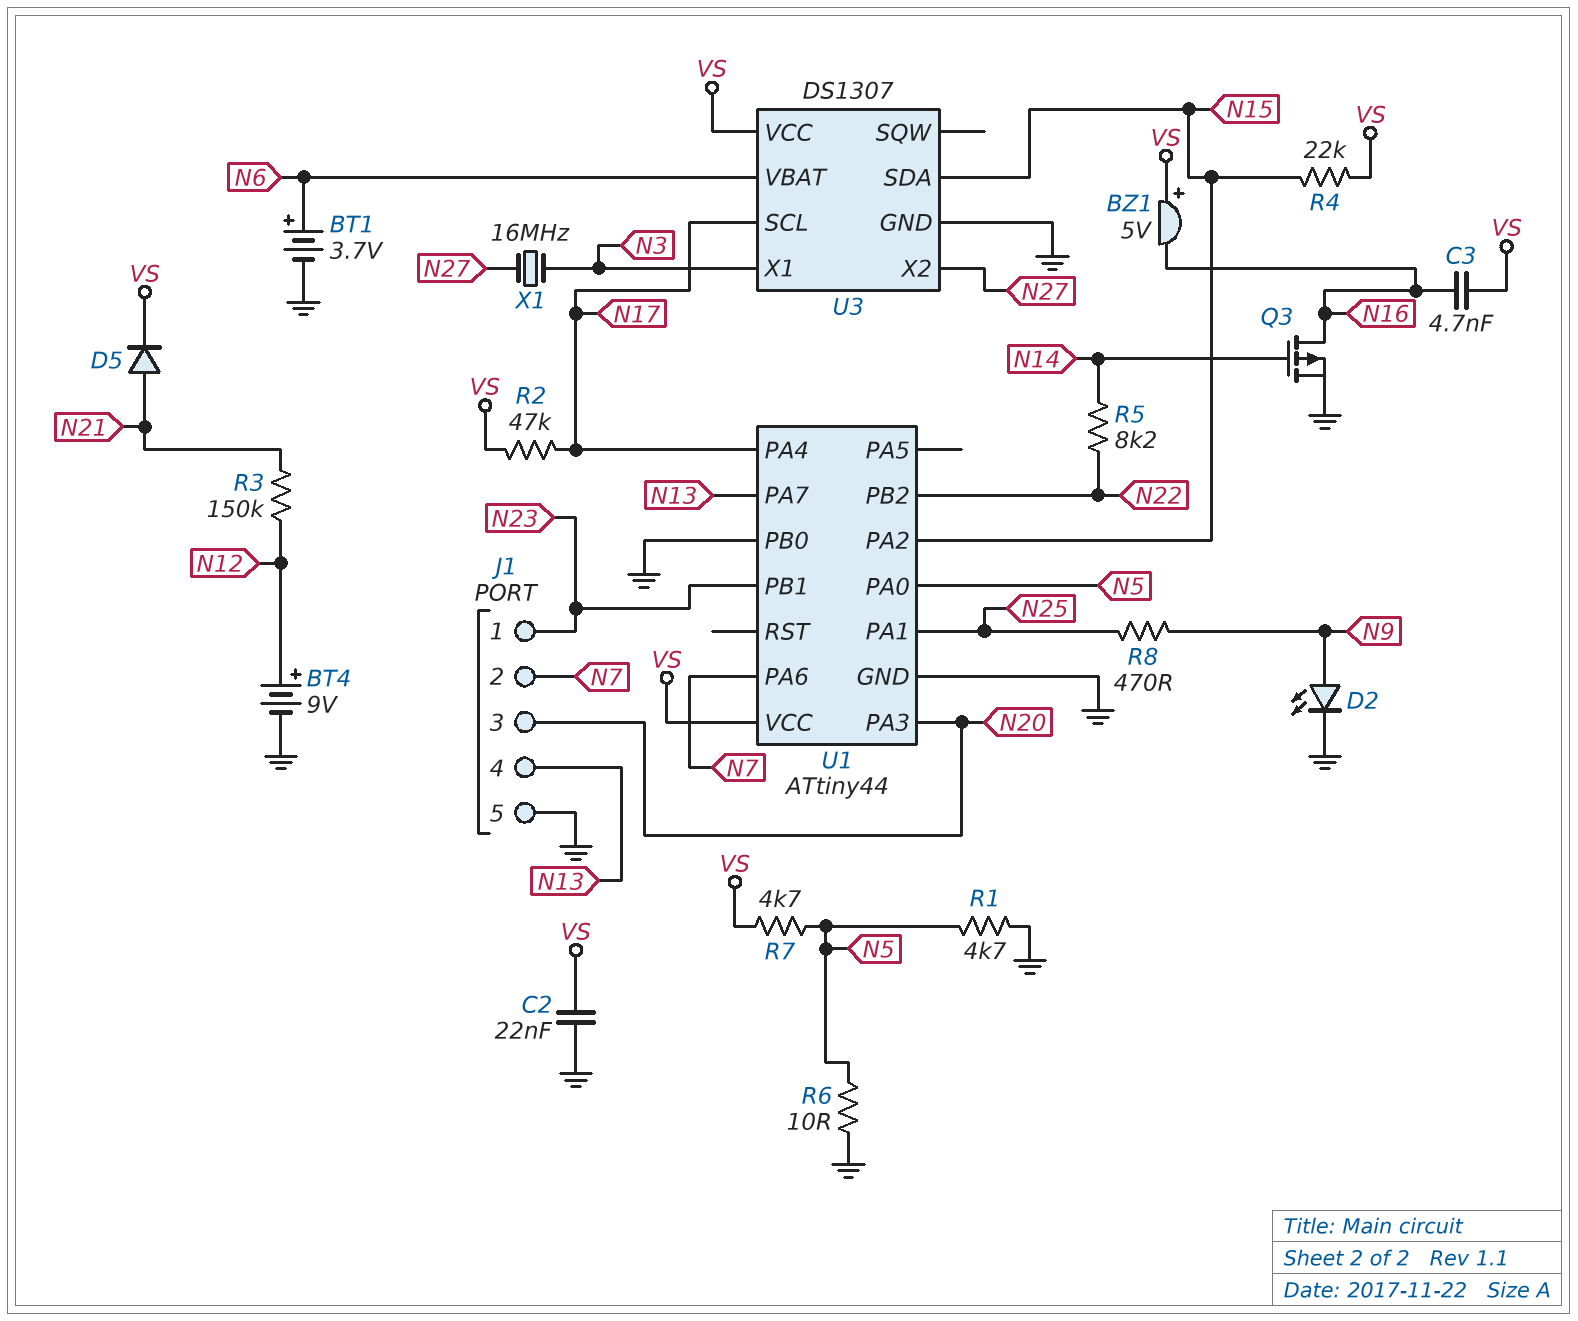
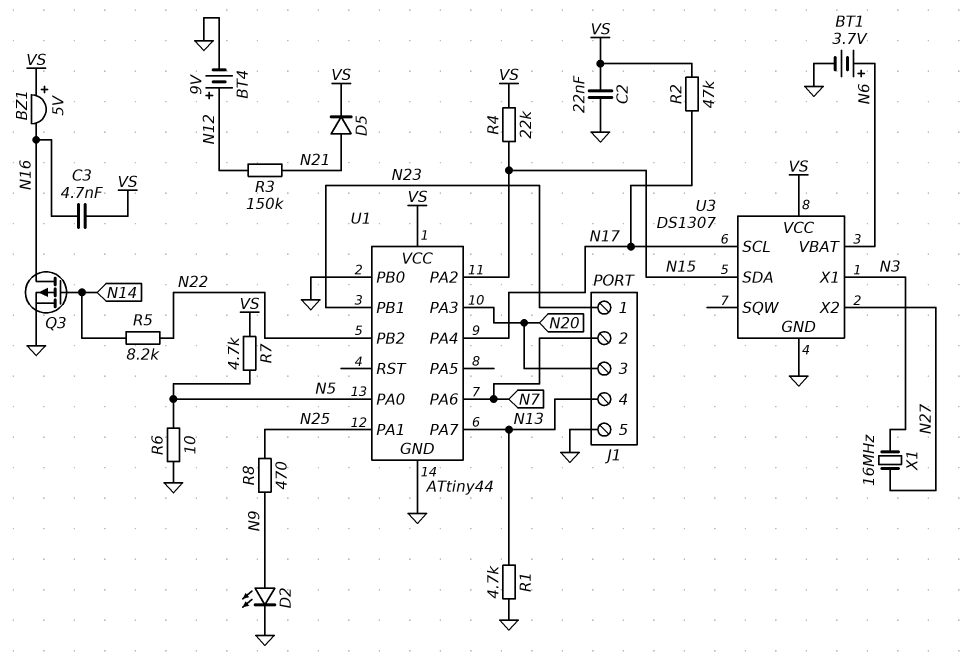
R1: 4.7k (GND, N5) -> 4.7k (GND, N13)

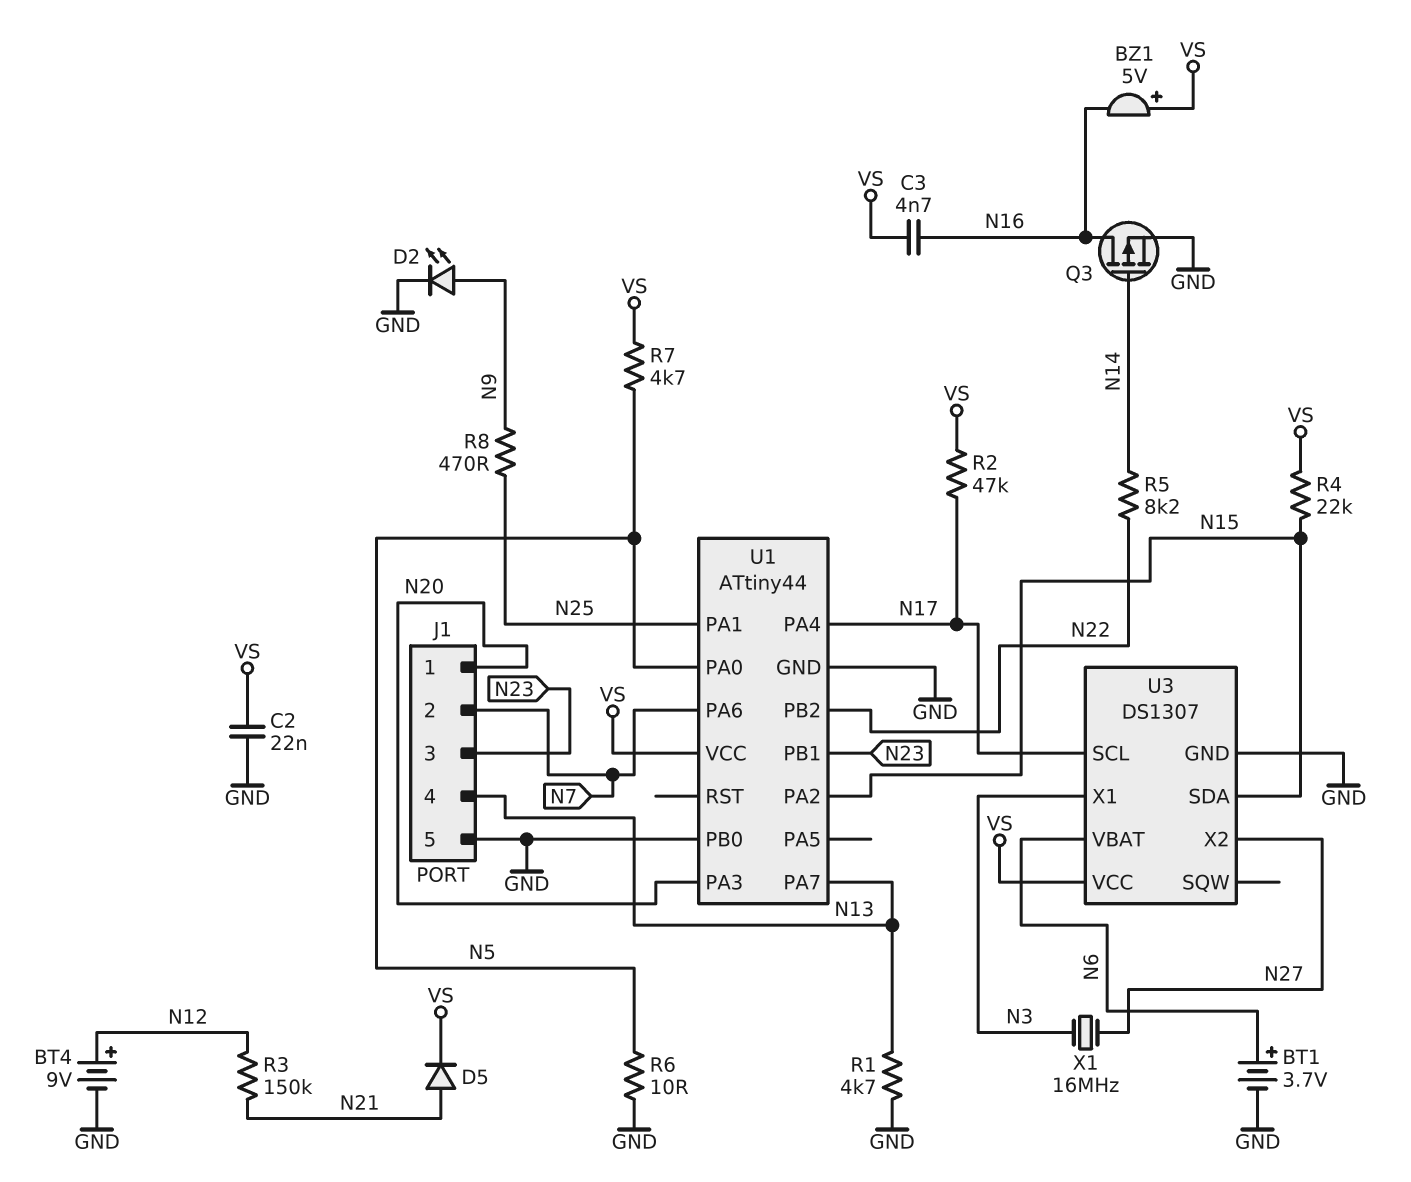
J1 pin 1: N23 -> N20
J1 pin 3: N20 -> N23

